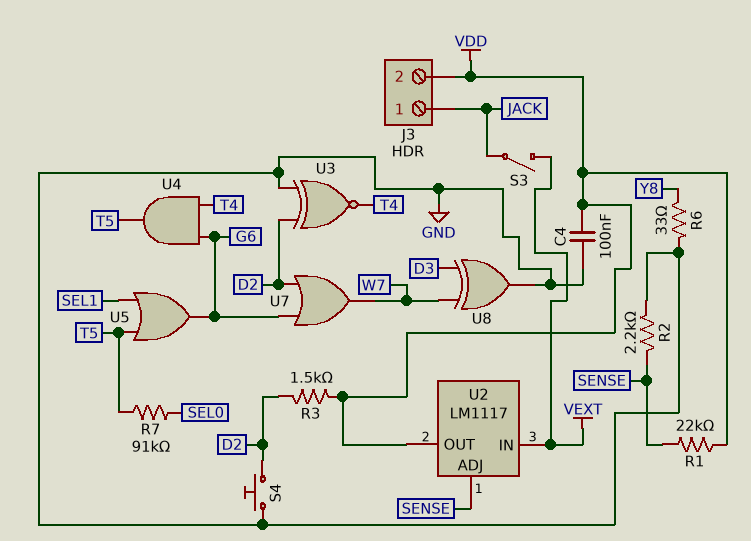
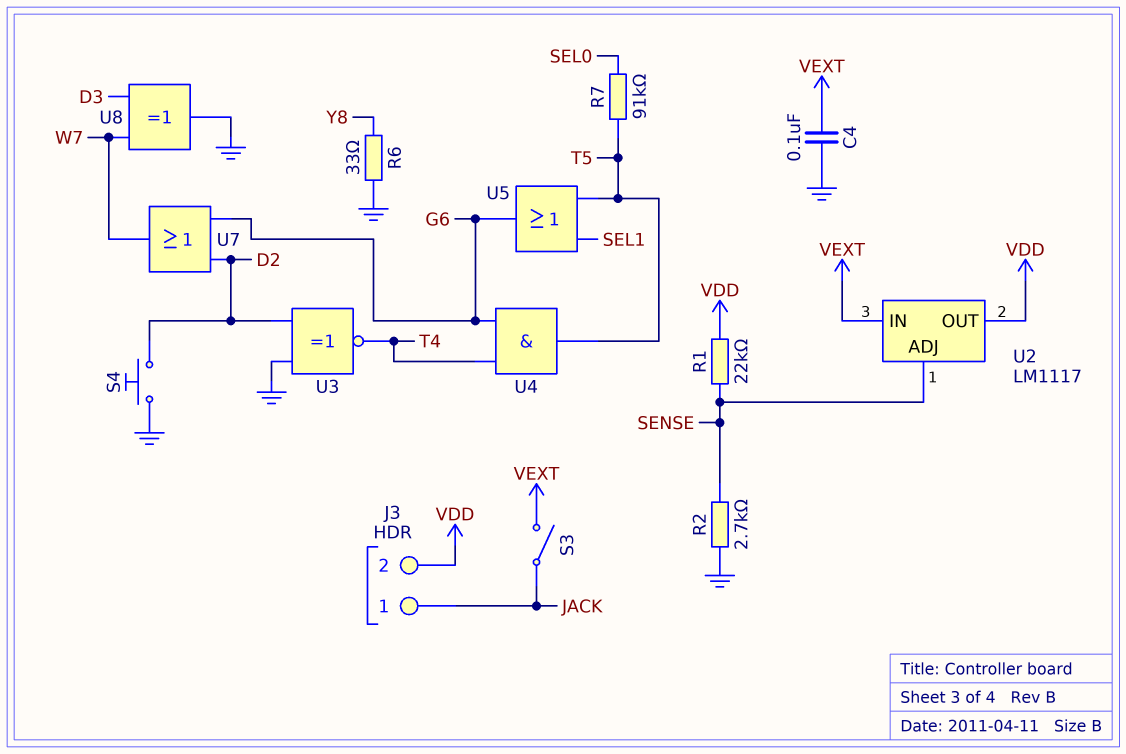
C4: 100nF (GND, VDD) -> 100nF (GND, VEXT)
R2: 2.2k (GND, SENSE) -> 2.7k (GND, SENSE)
R3: 1.5k (D2, VDD) -> none

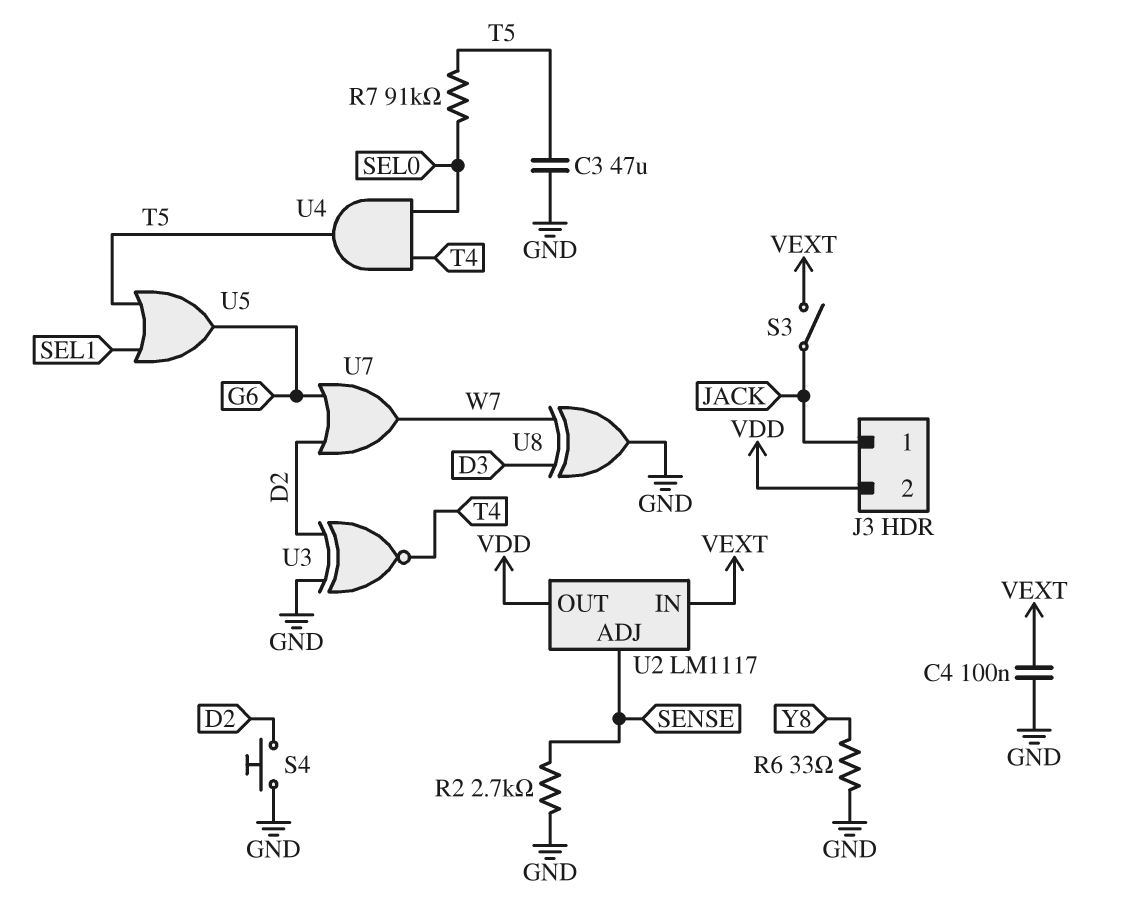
C3: none -> 47uF (GND, T5)
R1: 22k (SENSE, VDD) -> none
U4: AND (in G6, in T4, out T5) -> AND (in SEL0, in T4, out T5)

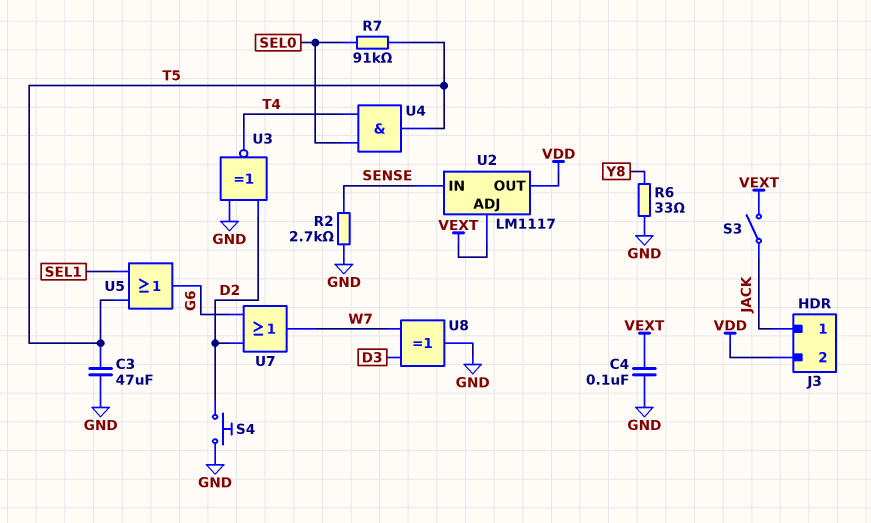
U2 pin ADJ: SENSE -> VEXT
U2 pin IN: VEXT -> SENSE

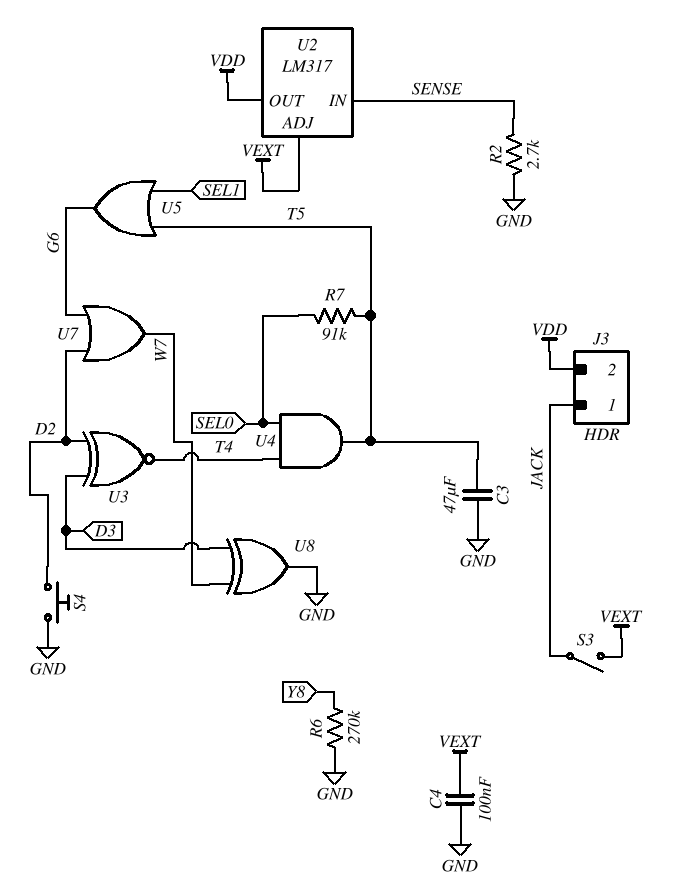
R6: 33 (GND, Y8) -> 270k (GND, Y8)
U2: LM1117 -> LM317
U3: XNOR (in D2, in GND, out T4) -> XNOR (in D2, in D3, out T4)

